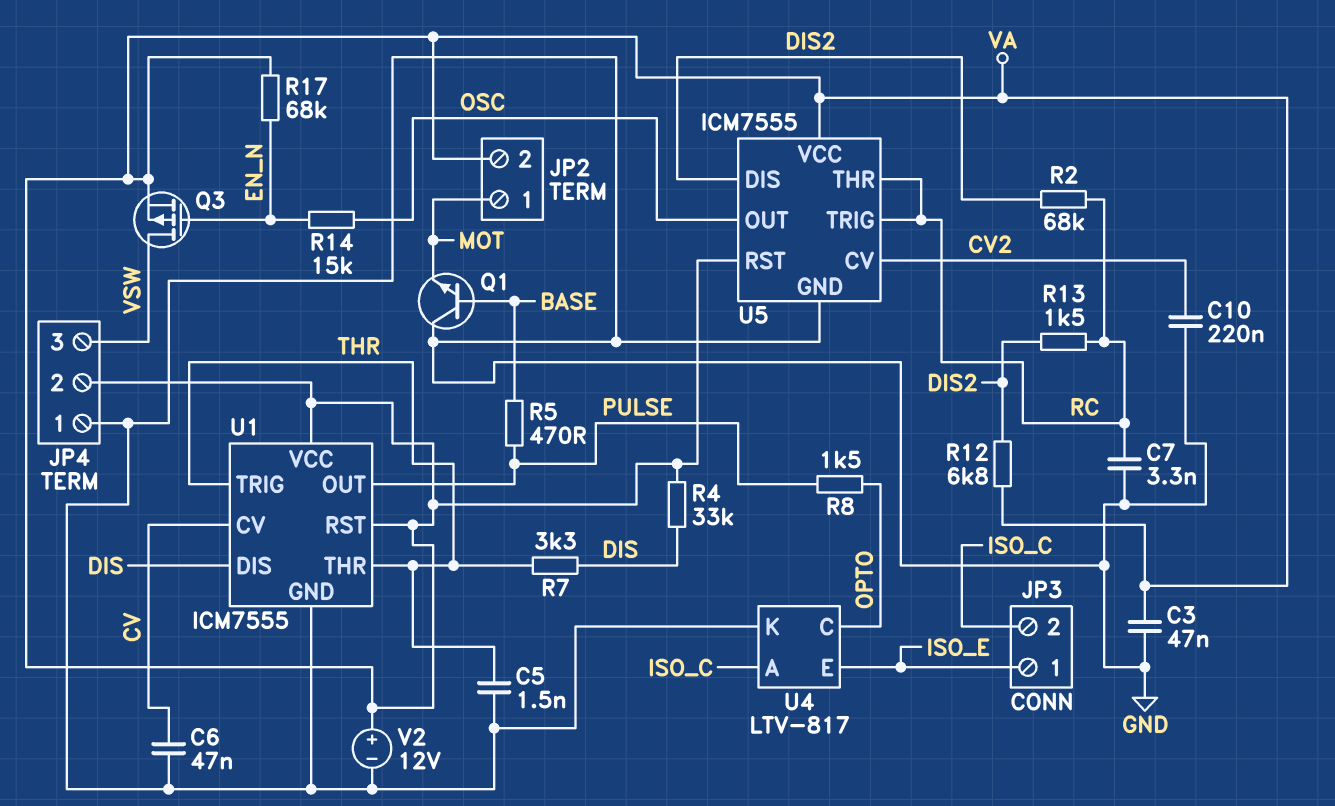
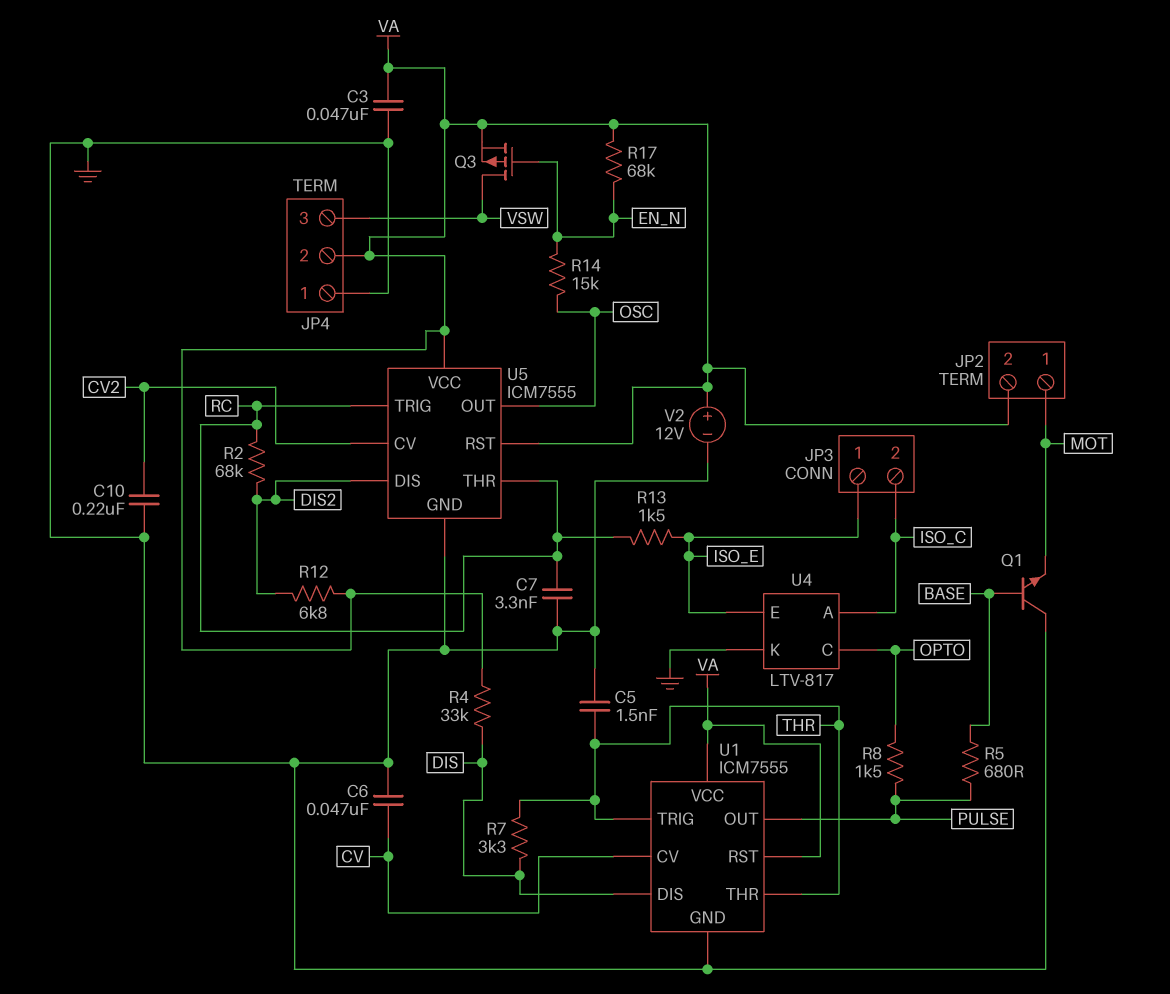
R5: 470 (BASE, PULSE) -> 680 (BASE, PULSE)
R13: 1.5k (DIS2, RC) -> 1.5k (ISO_E, RC)

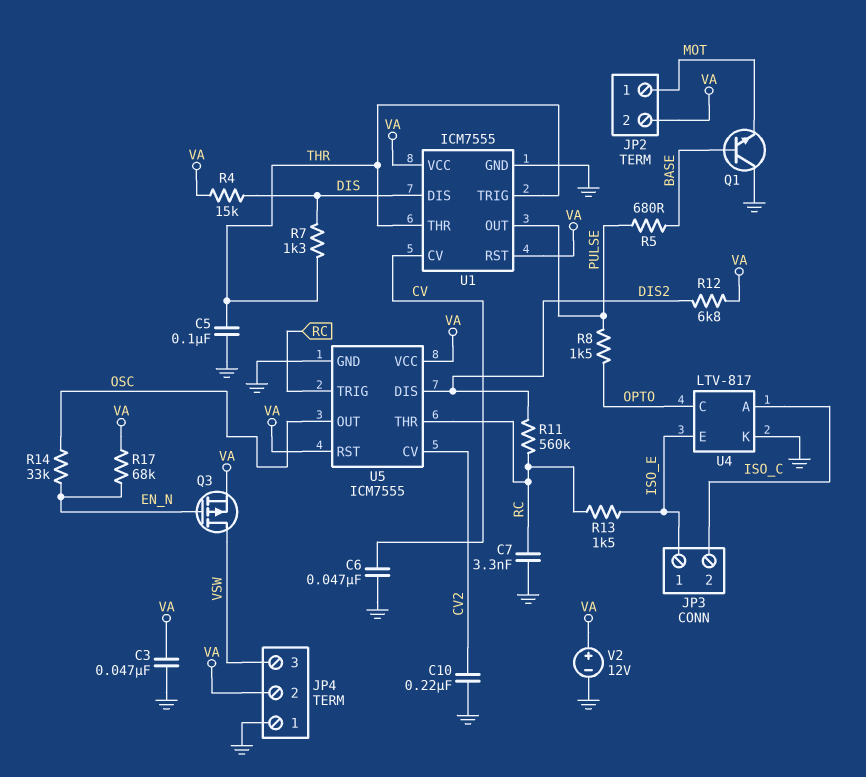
C5: 1.5nF (GND, THR) -> 100nF (GND, THR)
R2: 68k (DIS2, RC) -> none
R4: 33k (DIS, VA) -> 15k (DIS, VA)
R7: 3.3k (DIS, THR) -> 1.3k (DIS, THR)
R11: none -> 560k (DIS2, RC)
R14: 15k (EN_N, OSC) -> 33k (EN_N, OSC)

